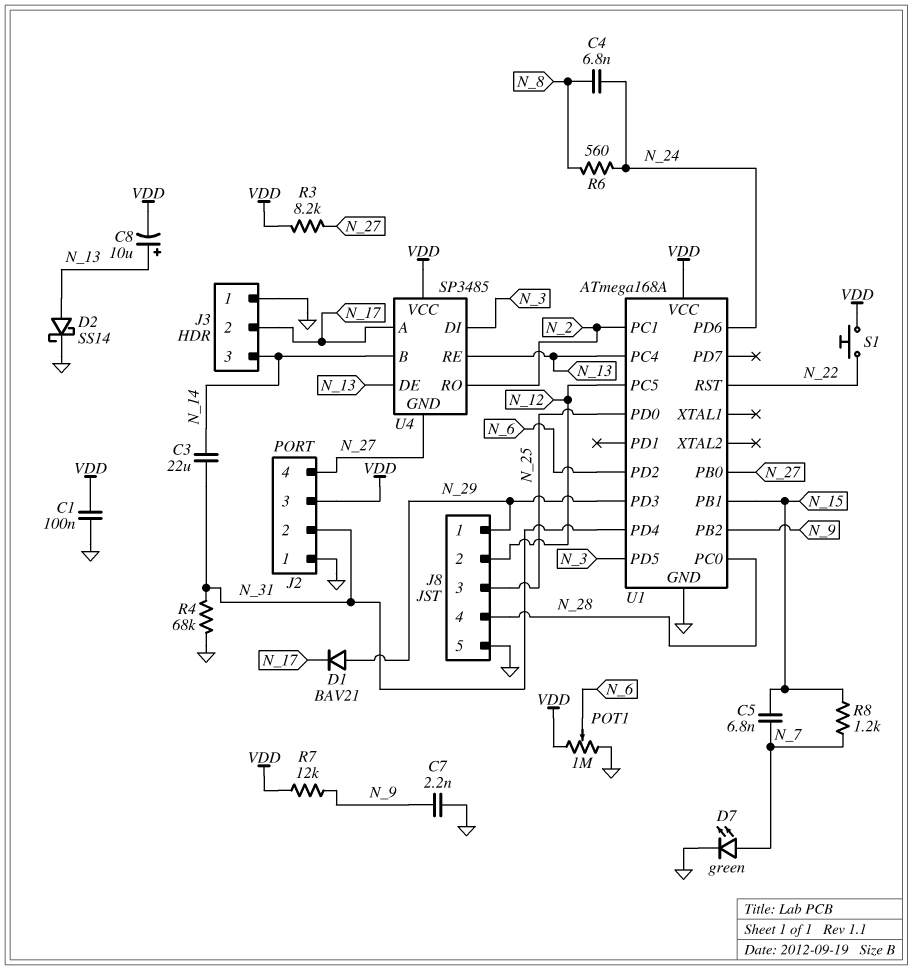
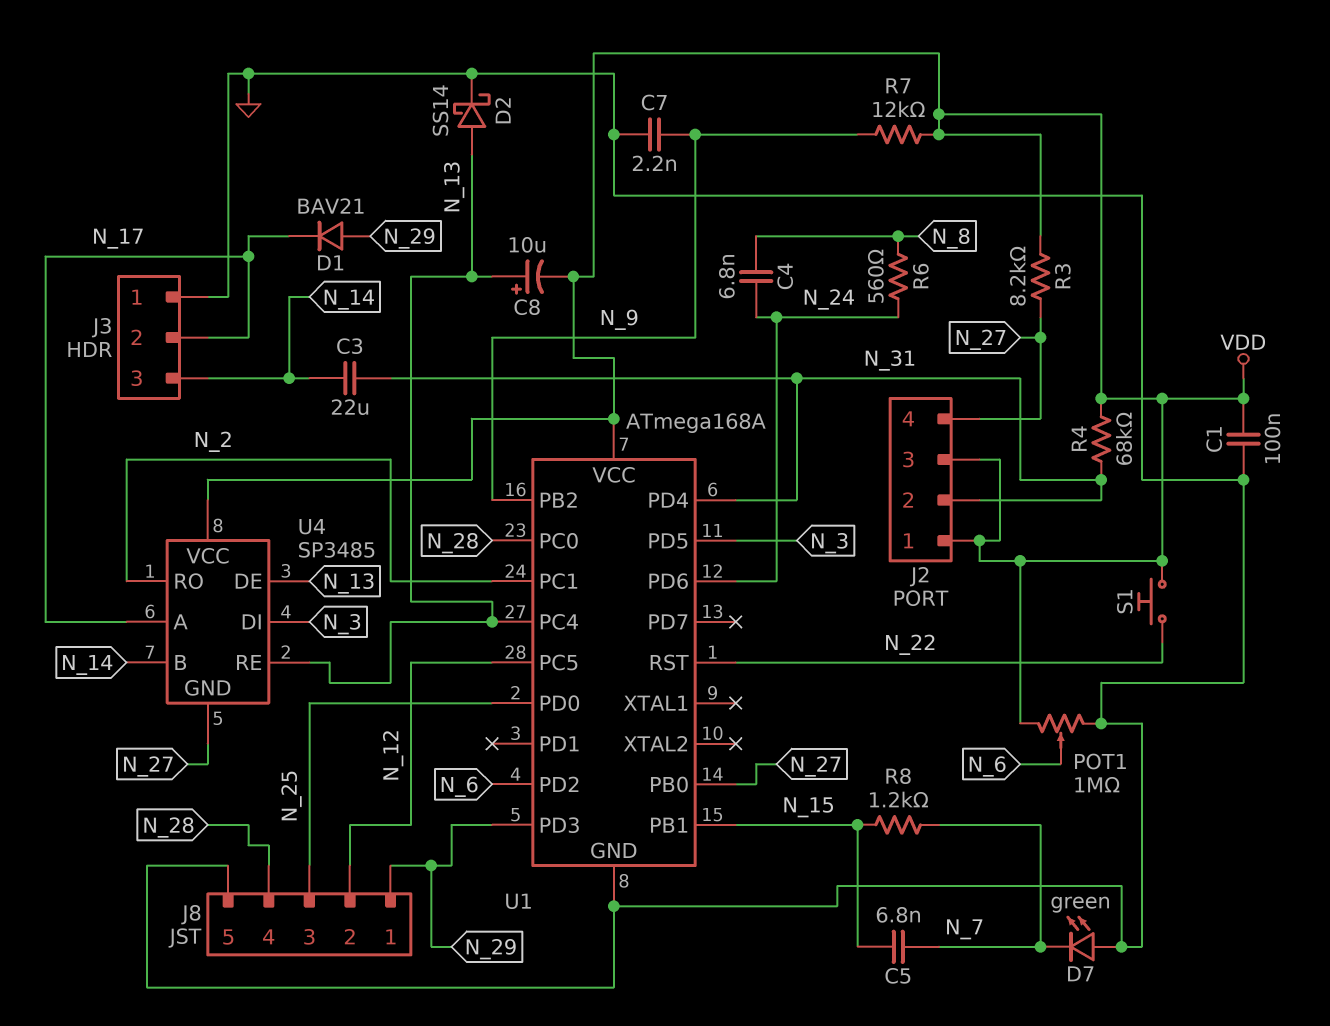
D7: LED green (A N_7, K GND) -> LED green (A GND, K N_7)
J2 pin 1: GND -> VDD
R4: 68k (GND, N_31) -> 68k (N_31, VDD)

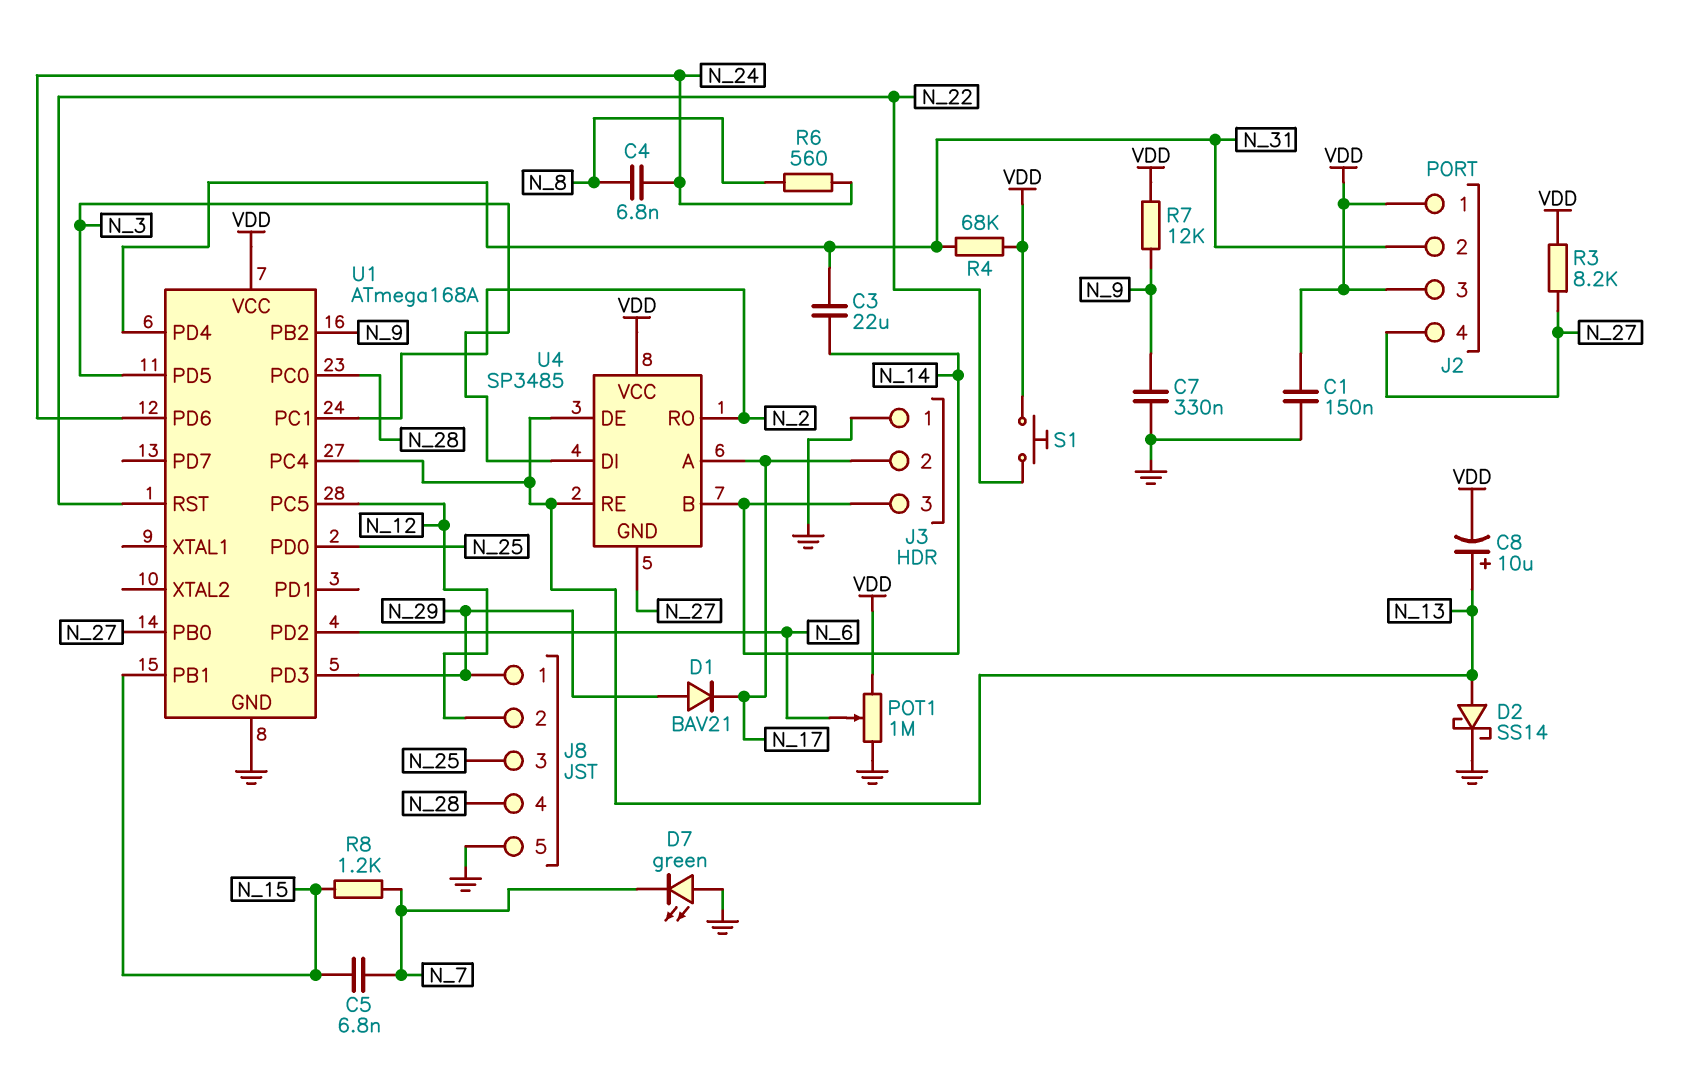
C1: 100nF (GND, VDD) -> 150nF (GND, VDD)
C7: 2.2nF (GND, N_9) -> 330nF (GND, N_9)

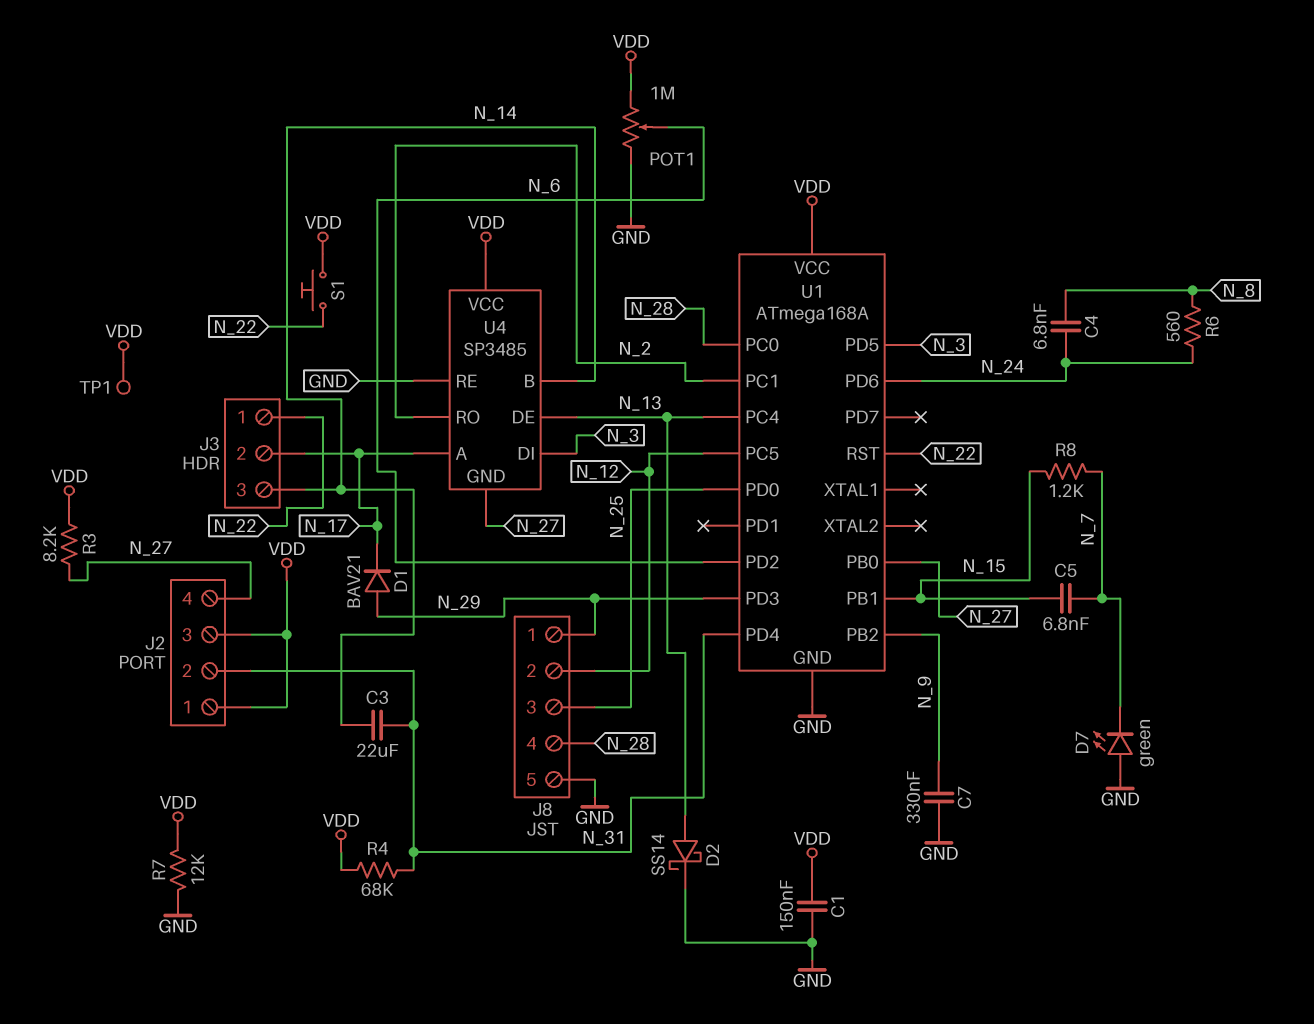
C8: 10uF (plus N_13, minus VDD) -> none
J3 pin 1: GND -> N_22
R7: 12k (N_9, VDD) -> 12k (GND, VDD)
TP1: none -> test point (VDD)
U4 pin RE: N_13 -> GND

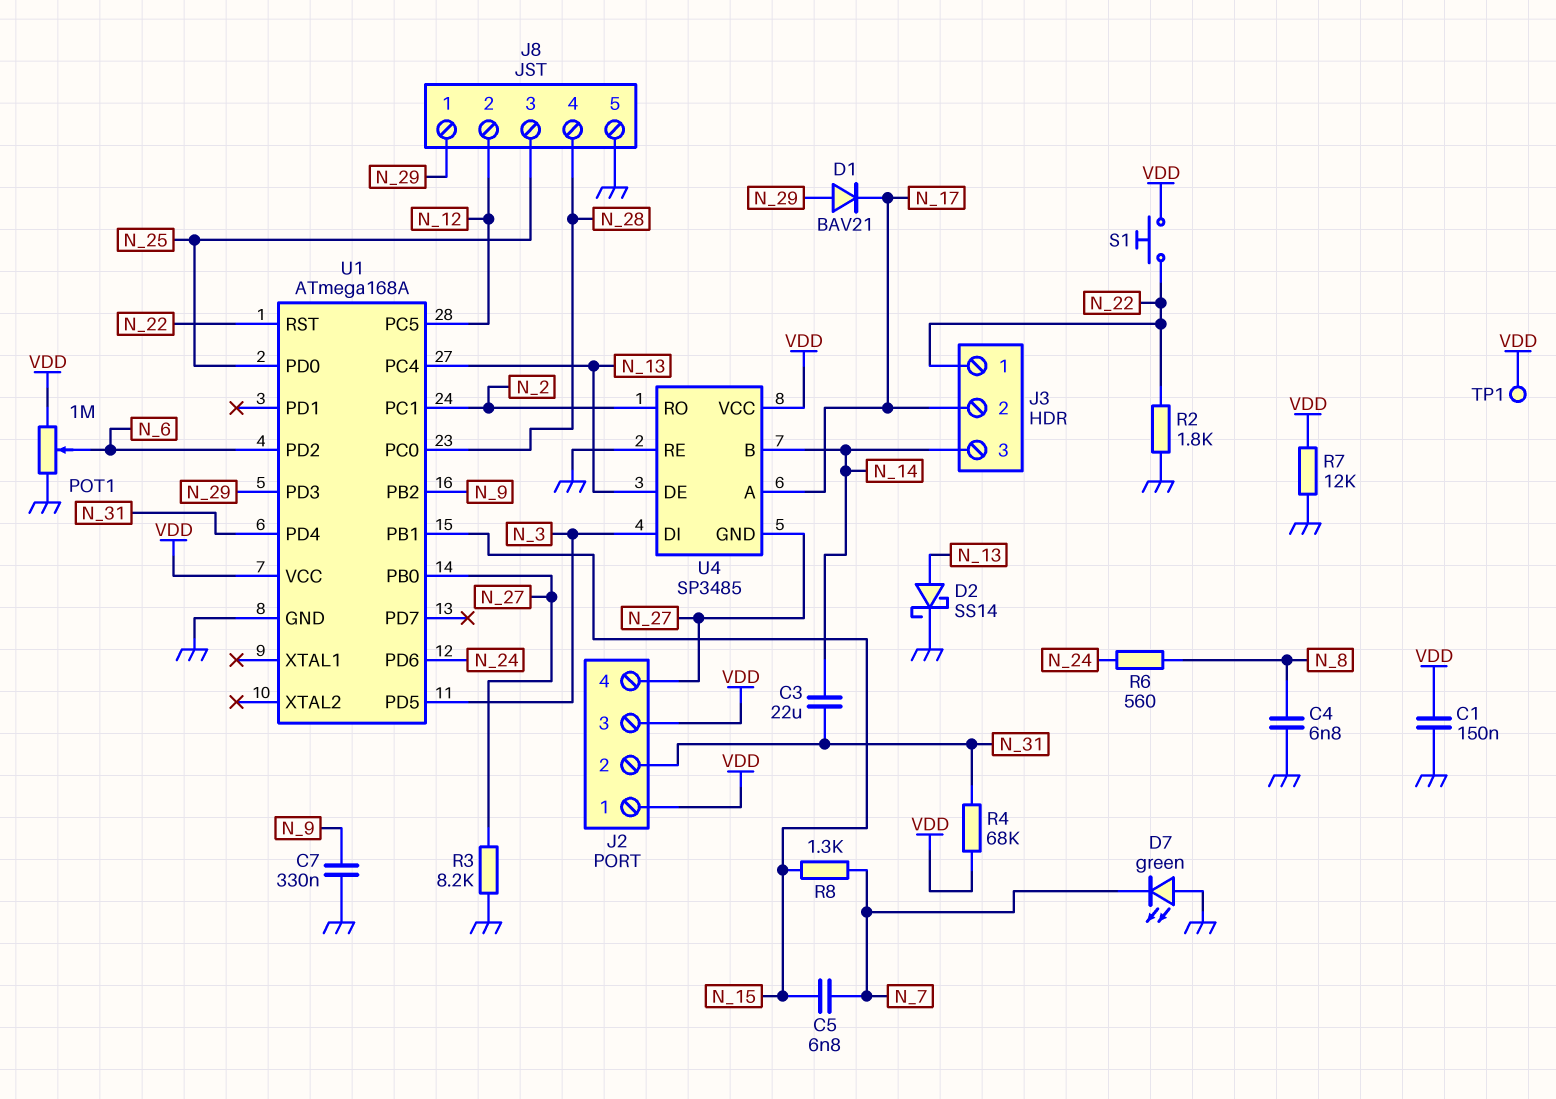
C4: 6.8nF (N_8, N_24) -> 6.8nF (GND, N_8)
R2: none -> 1.8k (GND, N_22)
R3: 8.2k (N_27, VDD) -> 8.2k (GND, N_27)
R8: 1.2k (N_7, N_15) -> 1.3k (N_7, N_15)

